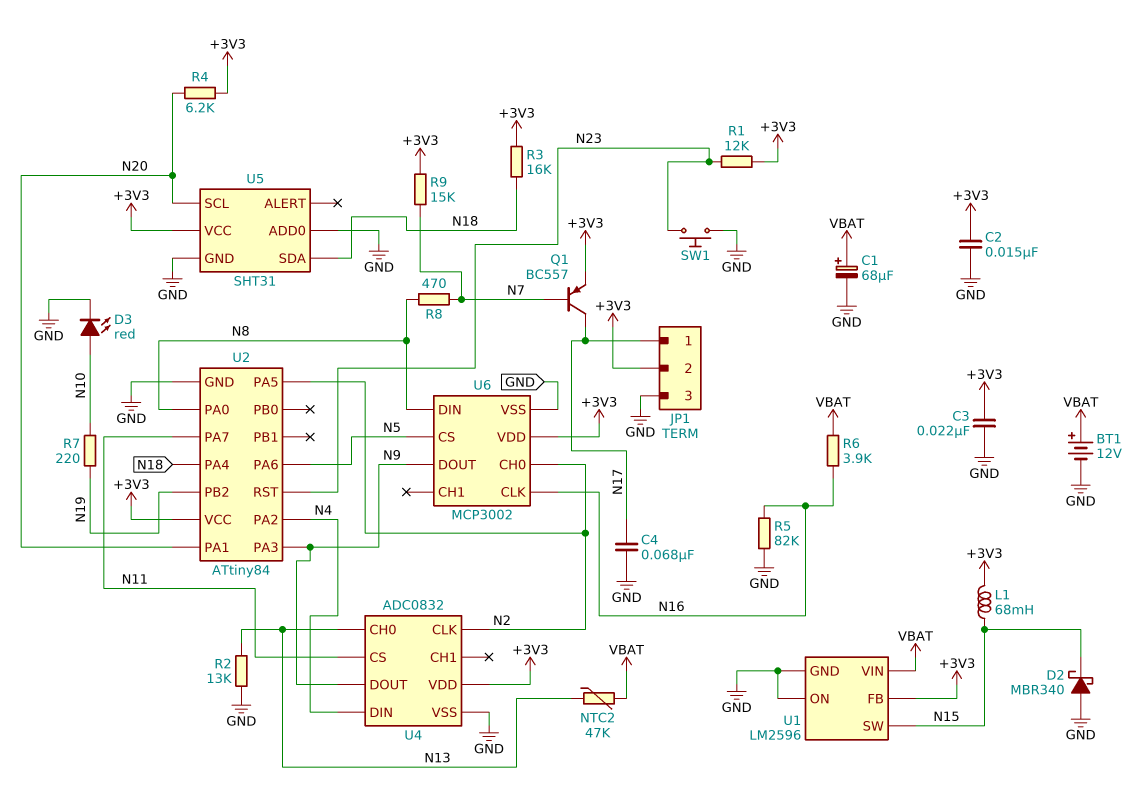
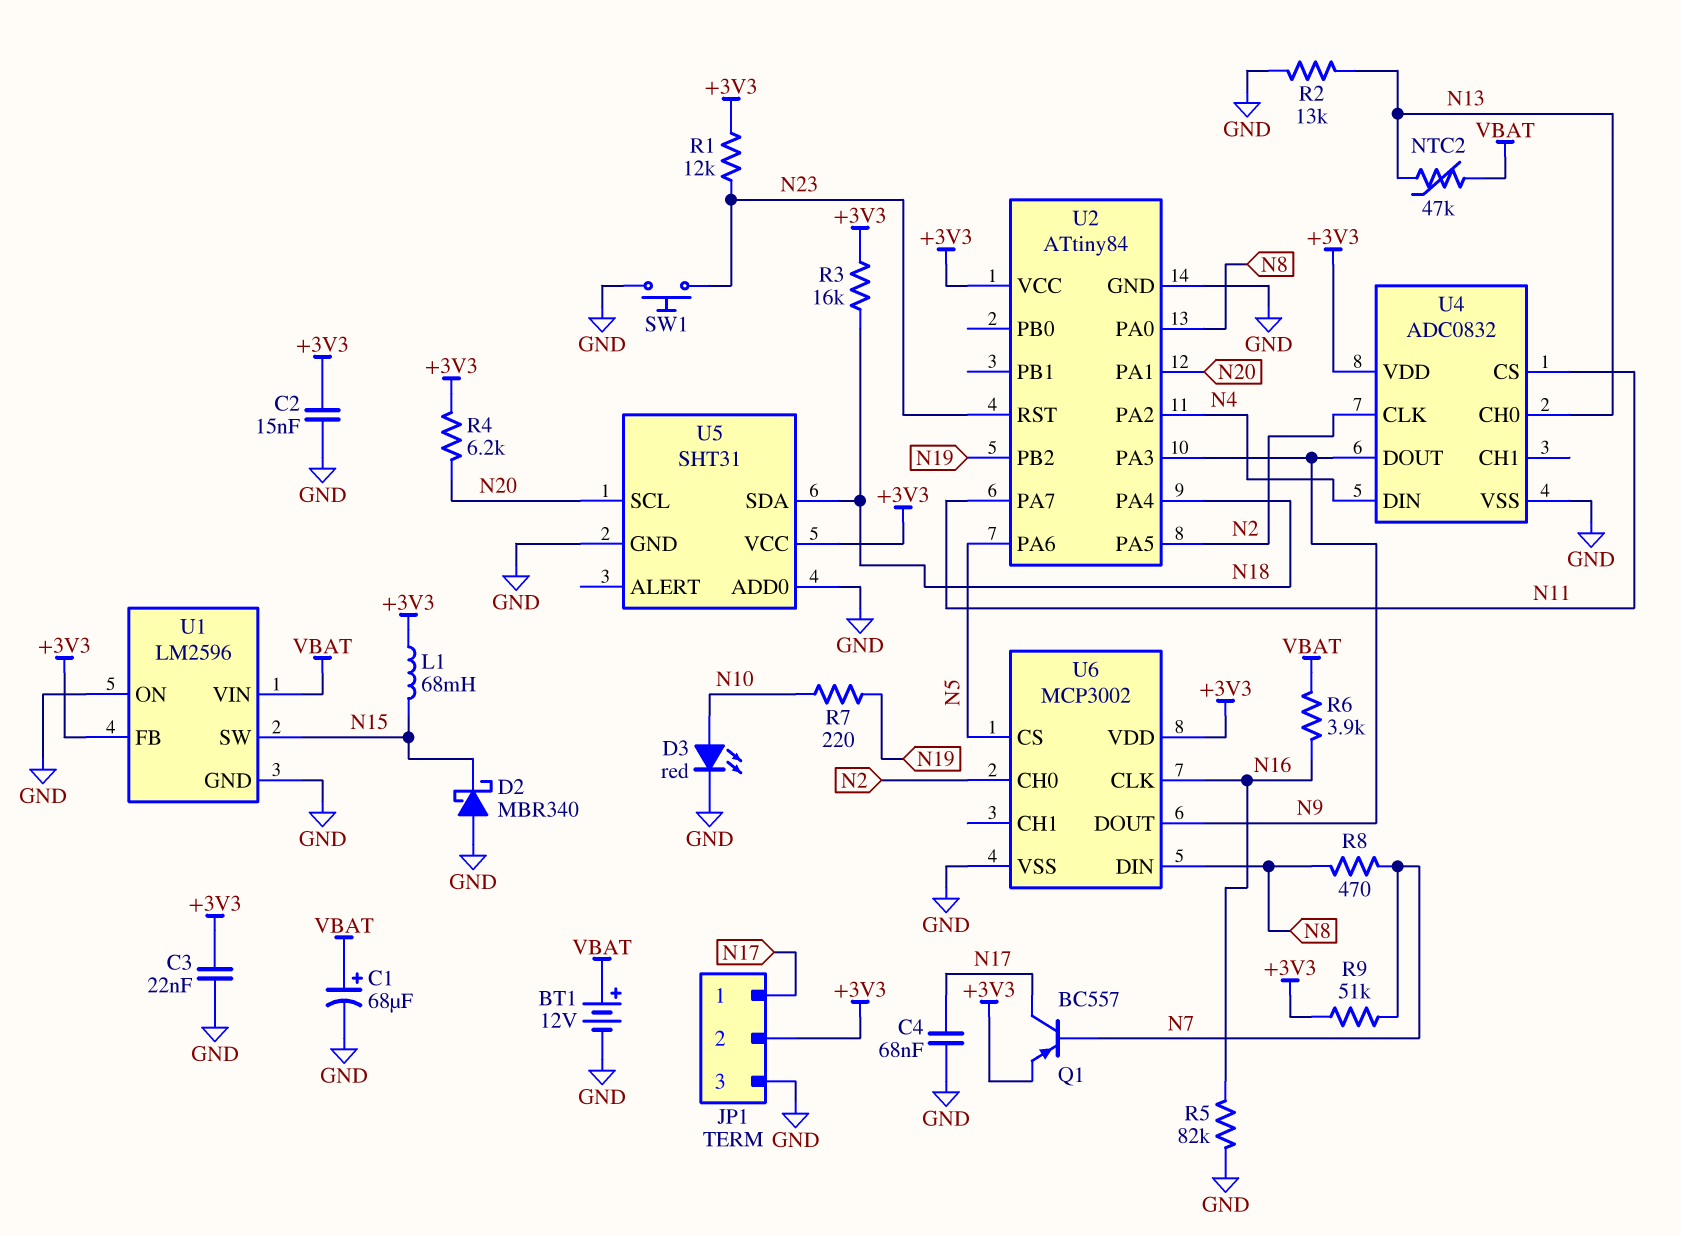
R9: 15k (+3V3, N7) -> 51k (+3V3, N7)

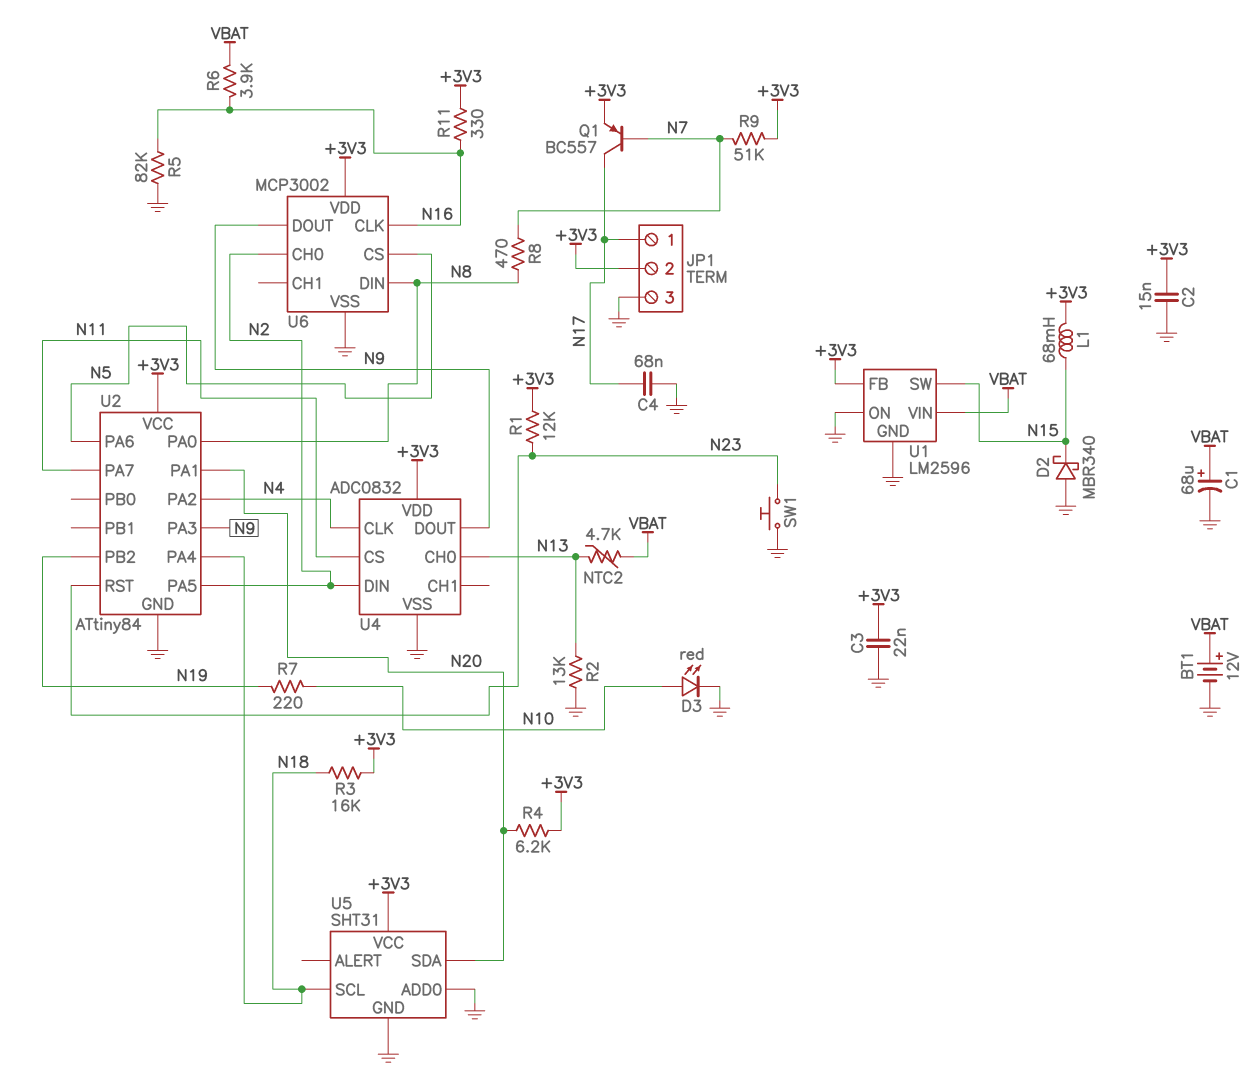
NTC2: 47k (N13, VBAT) -> 4.7k (N13, VBAT)
R11: none -> 330 (+3V3, N16)
U4 pin CLK: N2 -> N4
U4 pin DIN: N4 -> N2
U5 pin SCL: N20 -> N18
U5 pin SDA: N18 -> N20

